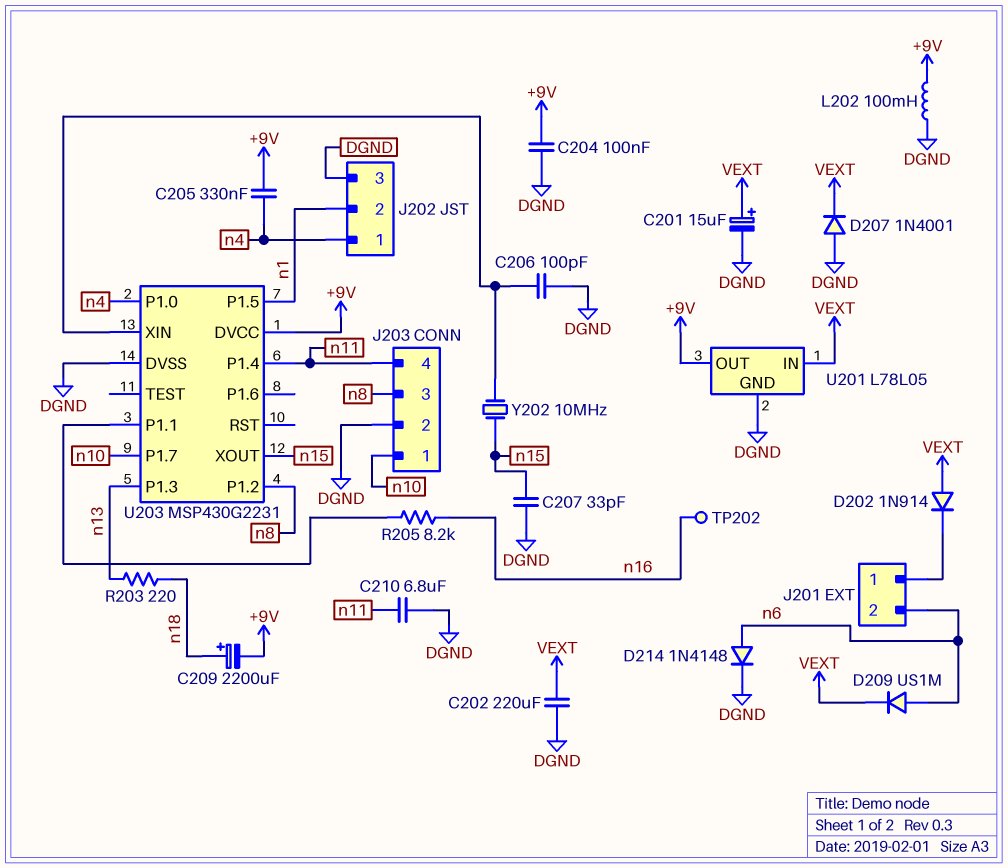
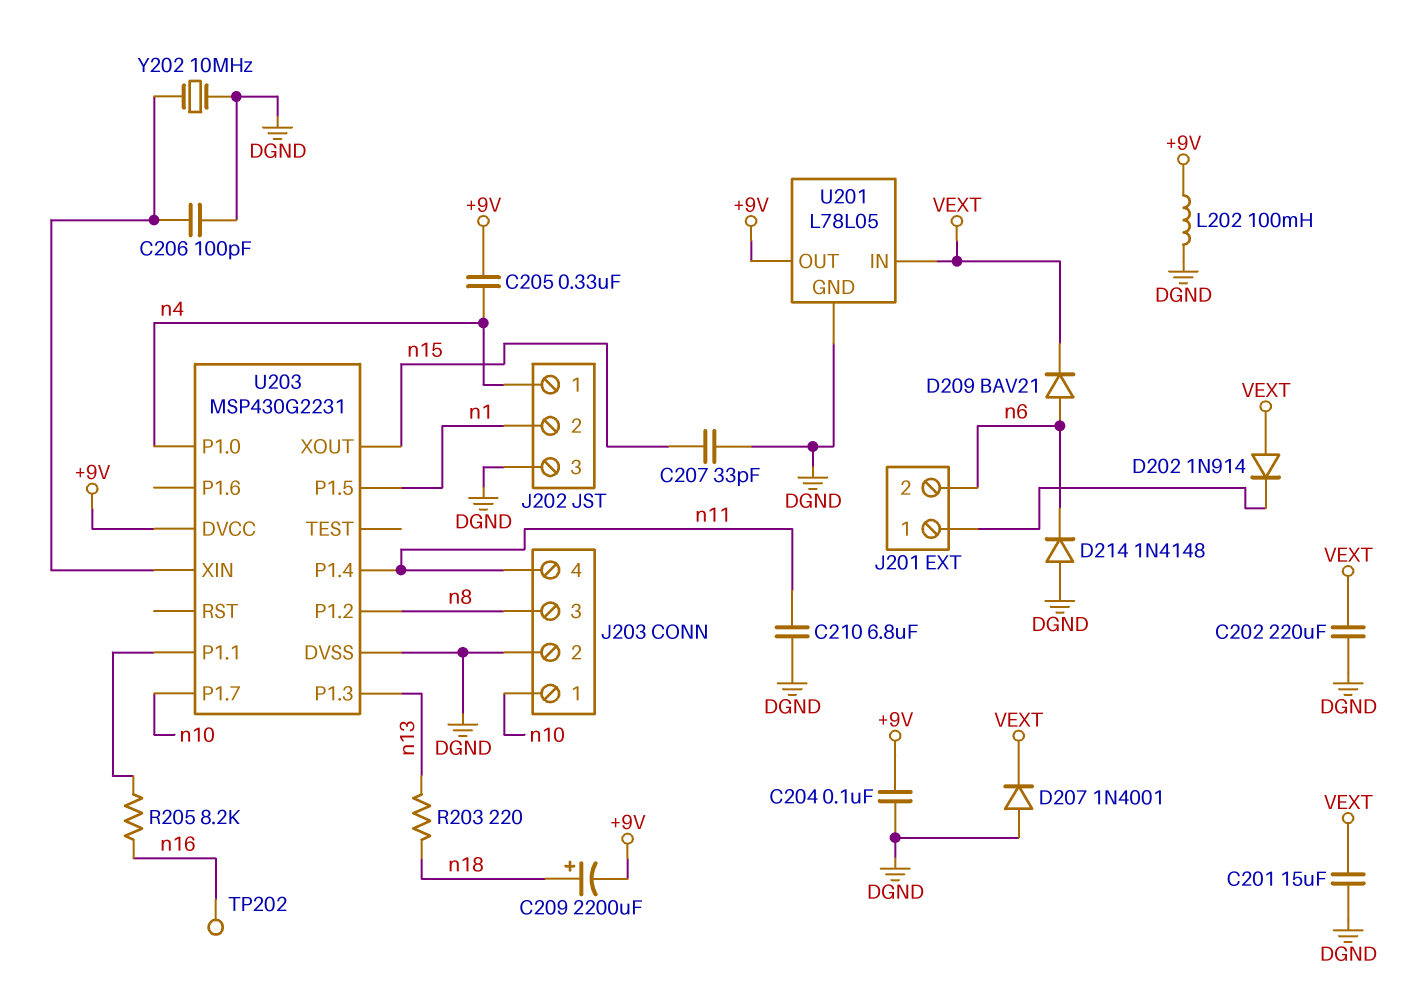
C201: 15uF (plus VEXT, minus DGND) -> 15uF (DGND, VEXT)
D209: diode US1M (A n6, K VEXT) -> diode BAV21 (A n6, K VEXT)
D214: diode 1N4148 (A n6, K DGND) -> diode 1N4148 (A DGND, K n6)
Y202: 10MHz (U203/XIN, n15) -> 10MHz (DGND, U203/XIN)

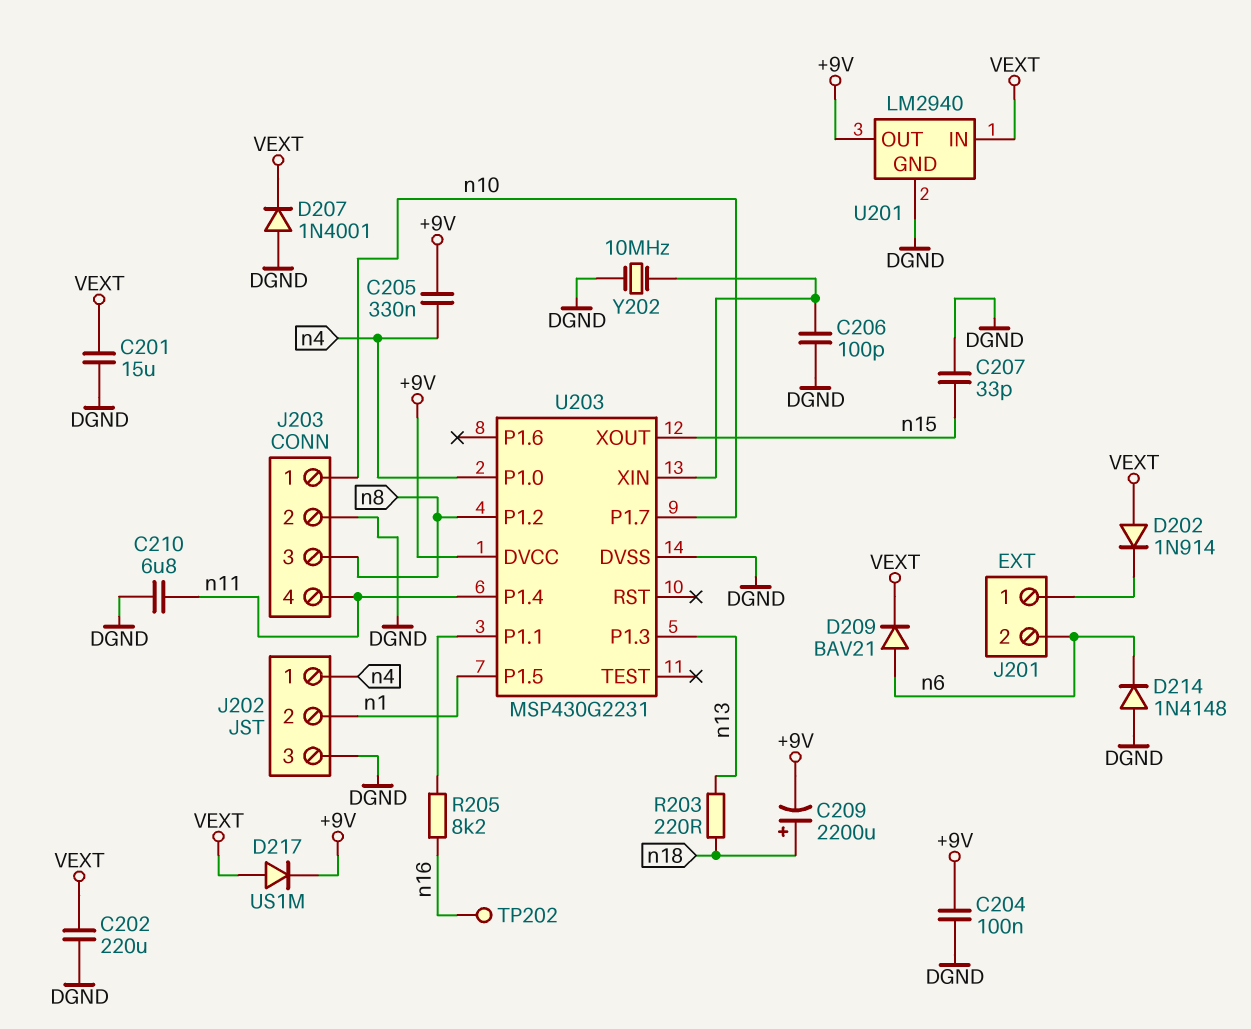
D217: none -> diode US1M (A VEXT, K +9V)
L202: 100mH (+9V, DGND) -> none
U201: L78L05 -> LM2940

